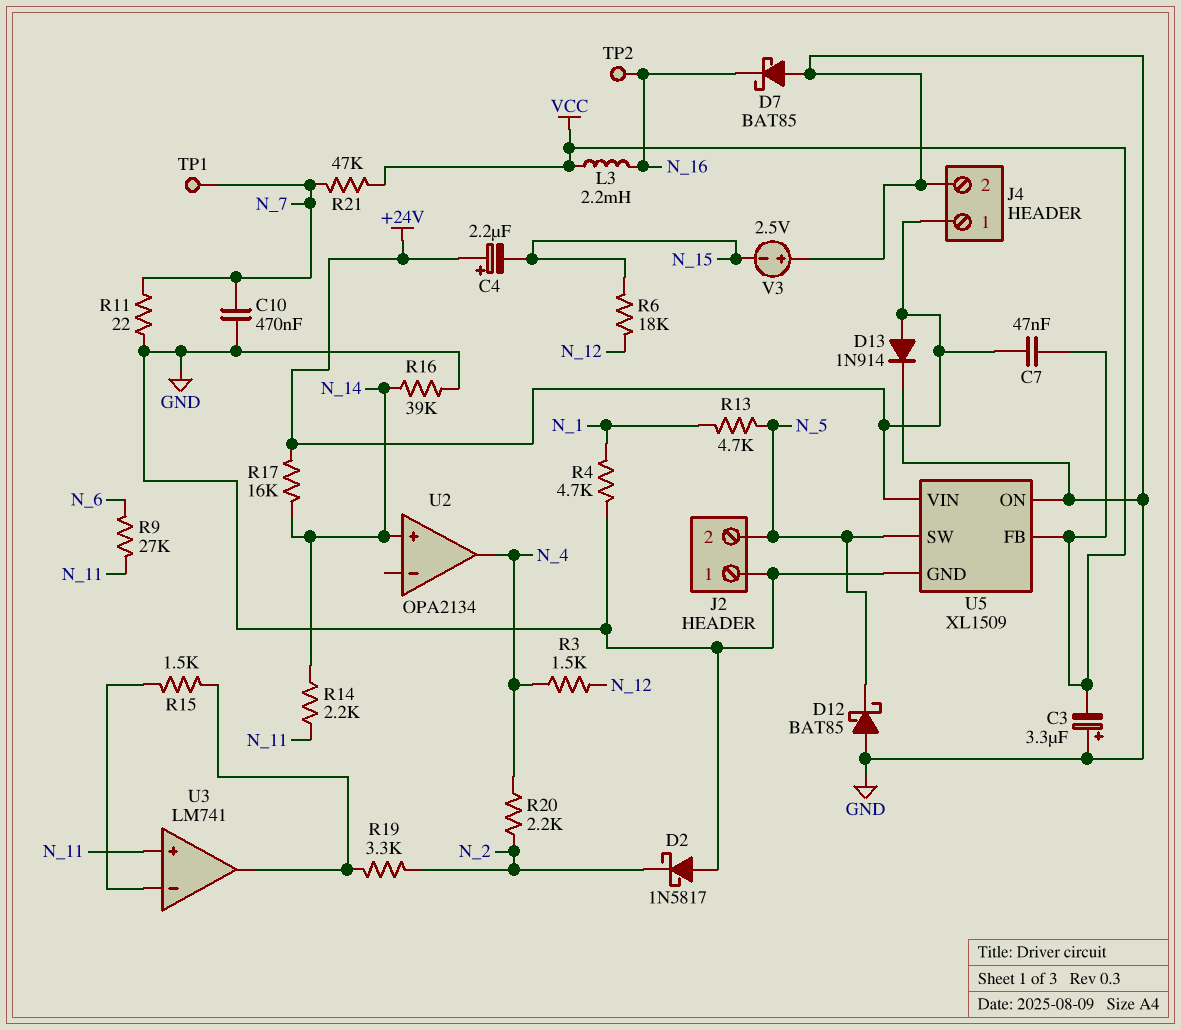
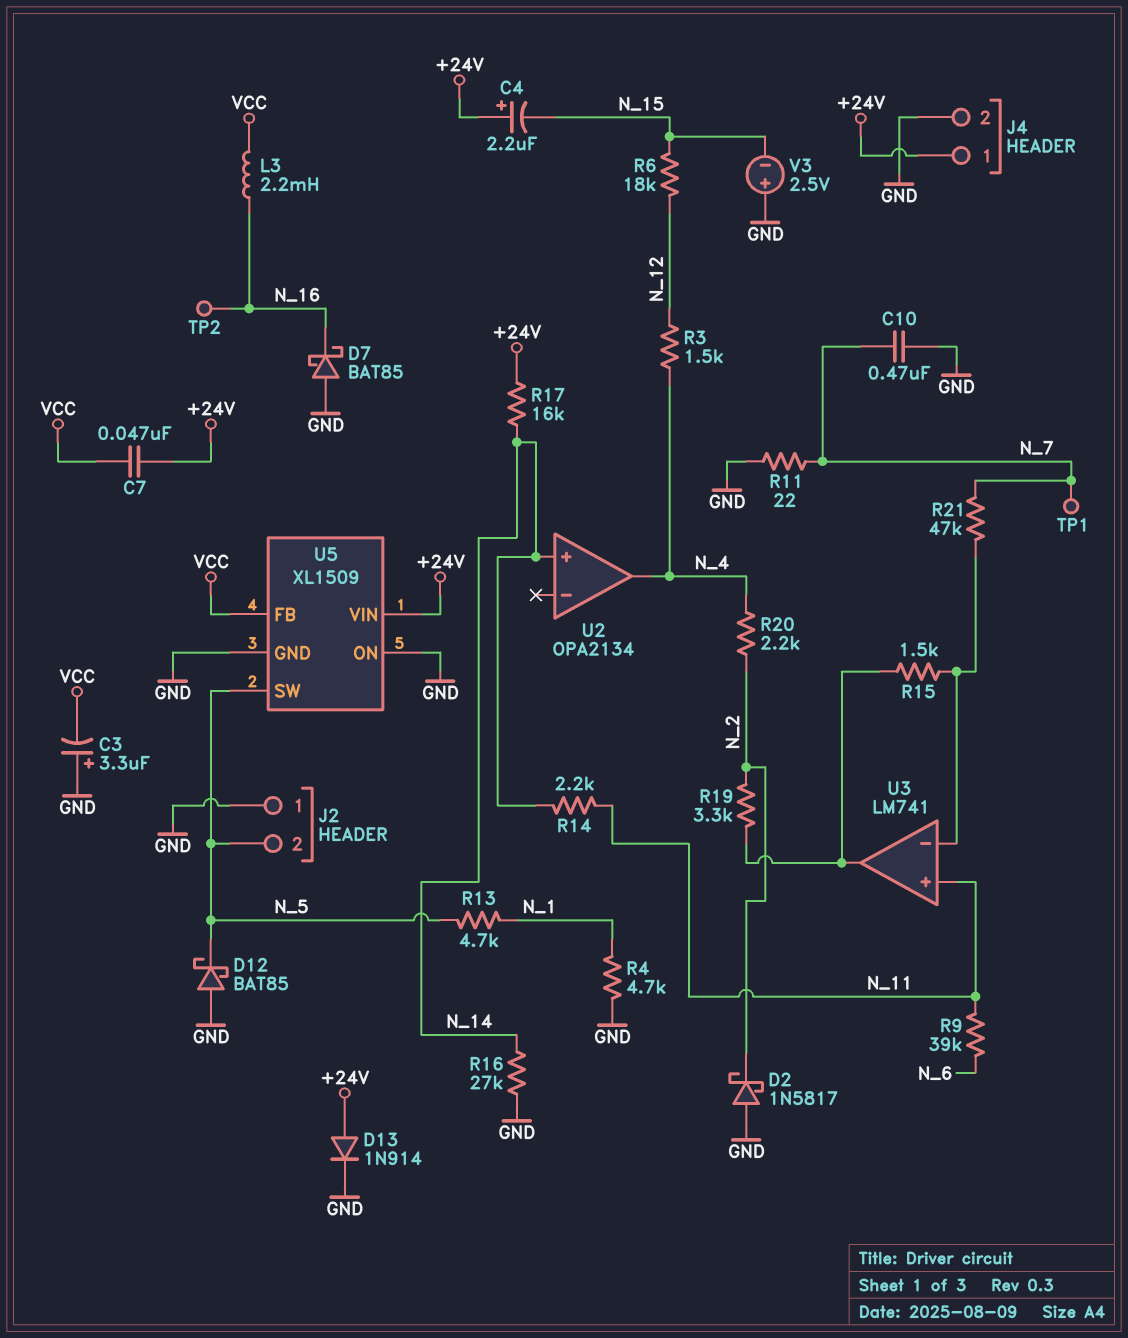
R9: 27k (N_6, N_11) -> 39k (N_6, N_11)
R16: 39k (GND, N_14) -> 27k (GND, N_14)
R21: 47k (N_7, VCC) -> 47k (N_7, U3/in-)

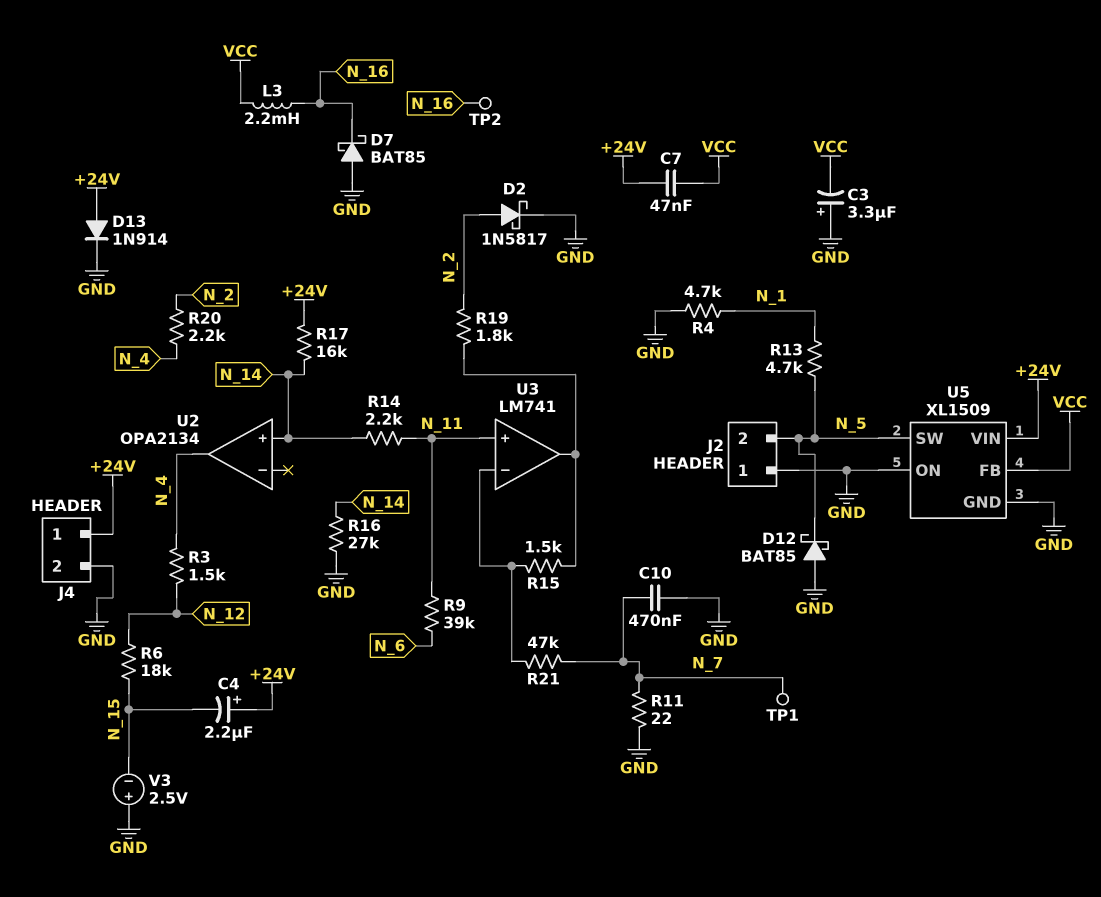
D2: schottky 1N5817 (A GND, K N_2) -> schottky 1N5817 (A N_2, K GND)
R19: 3.3k (N_2, U3/out) -> 1.8k (N_2, U3/out)

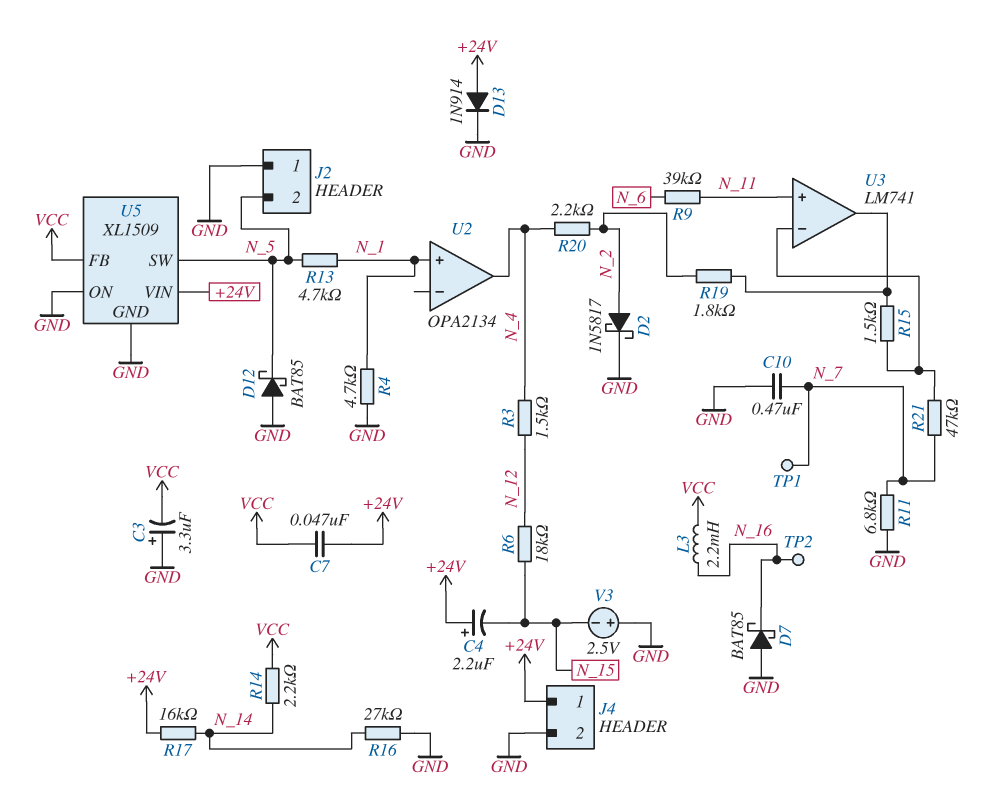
R11: 22 (GND, N_7) -> 6.8k (GND, N_7)
R14: 2.2k (N_11, N_14) -> 2.2k (N_14, VCC)
U2 pin in+: N_14 -> N_1

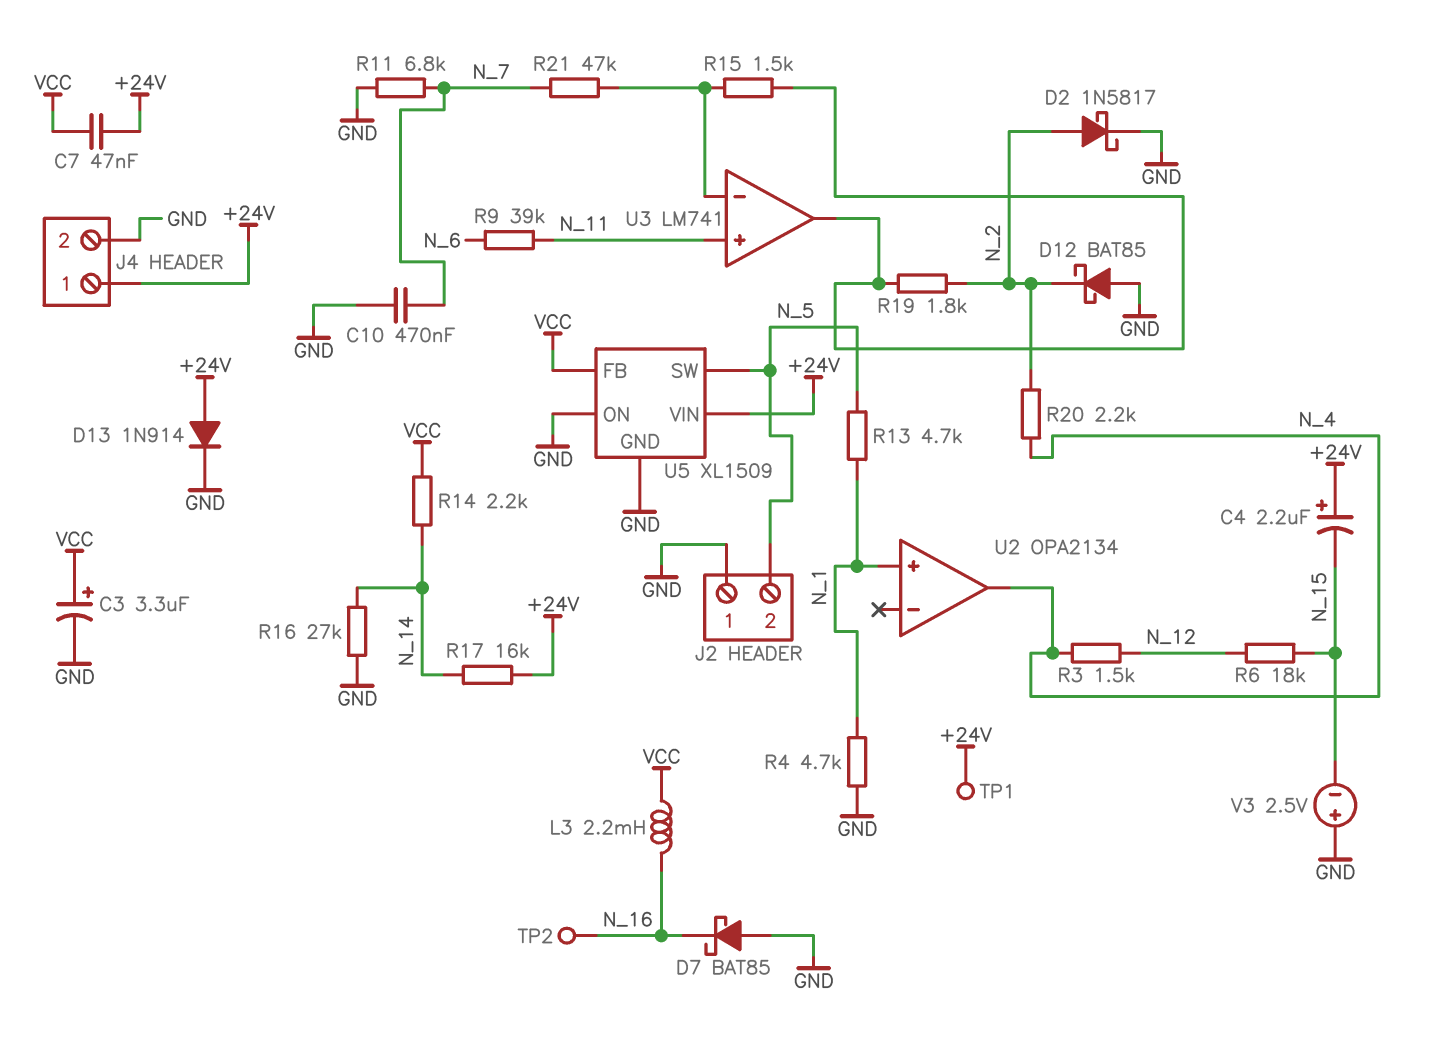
C3: 3.3uF (plus GND, minus VCC) -> 3.3uF (plus VCC, minus GND)
D12: schottky BAT85 (A GND, K N_5) -> schottky BAT85 (A GND, K N_2)
TP1: test point (N_7) -> test point (+24V)

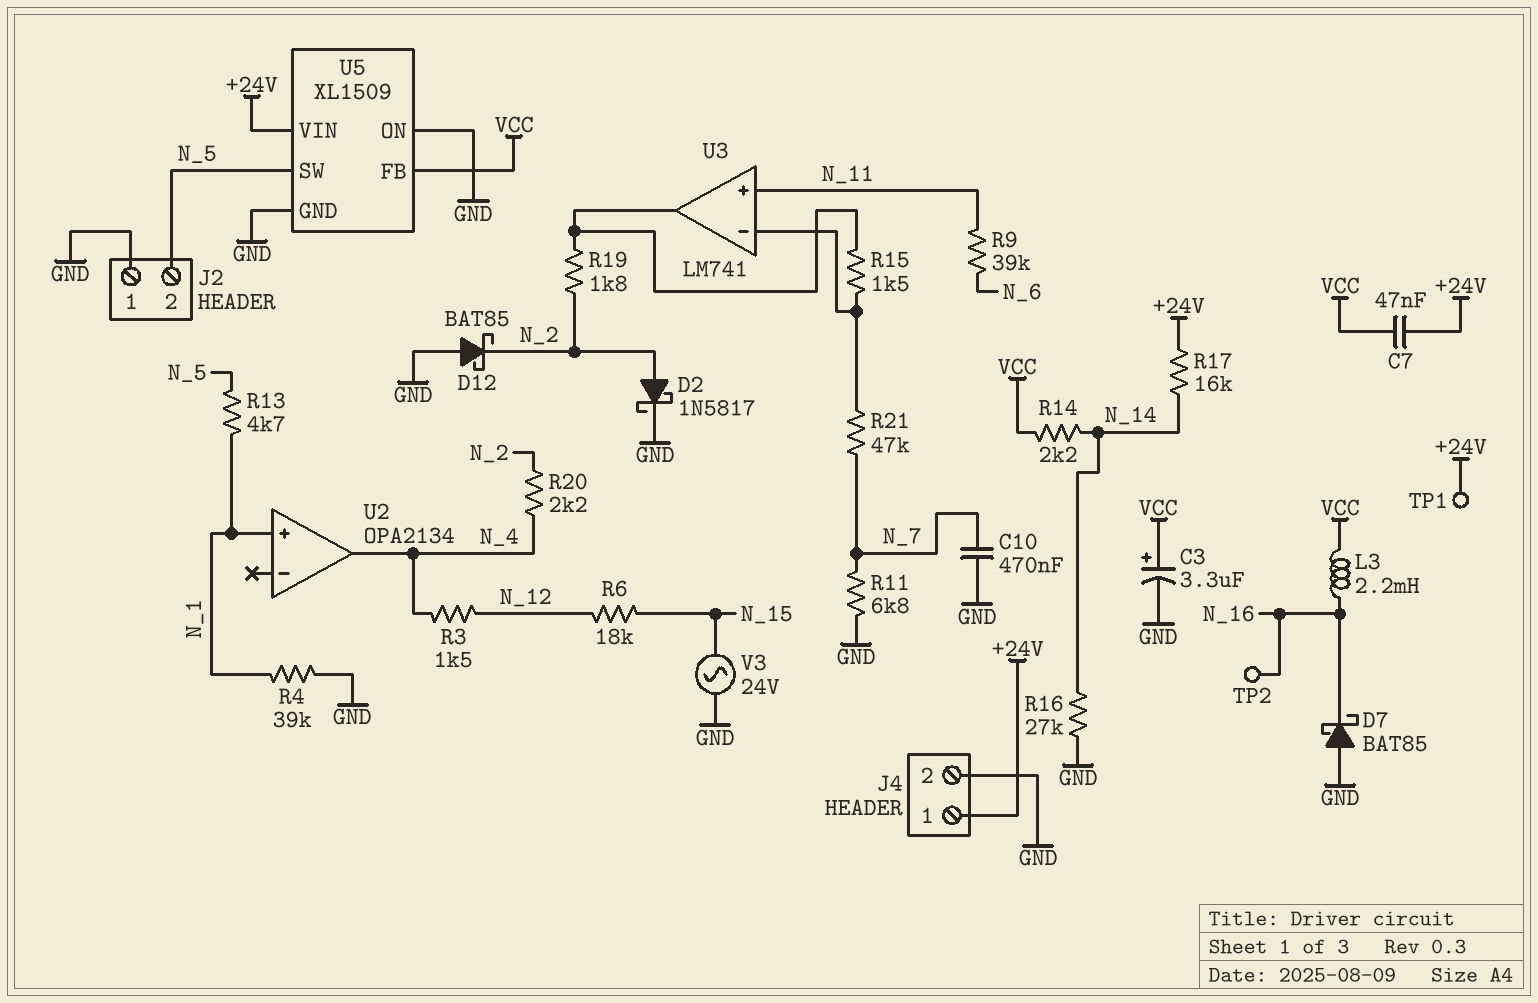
C4: 2.2uF (plus +24V, minus N_15) -> none
D13: diode 1N914 (A +24V, K GND) -> none
R4: 4.7k (GND, N_1) -> 39k (GND, N_1)
V3: 2.5V (plus GND, minus N_15) -> AC 24V (GND, N_15)

